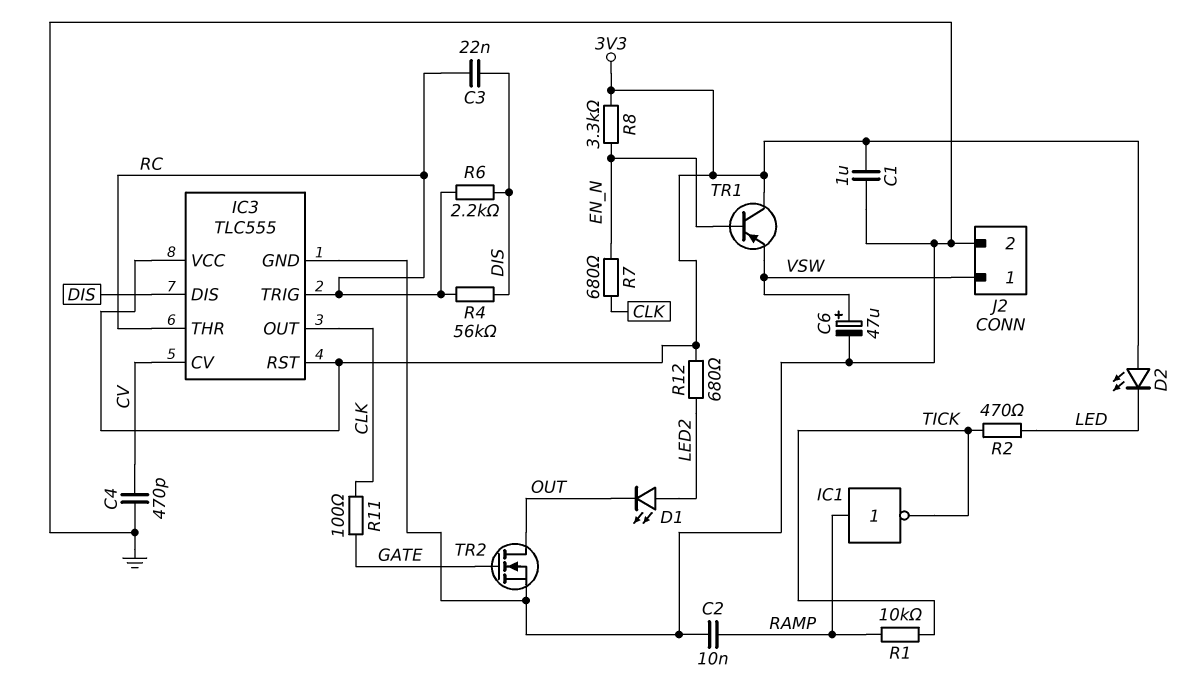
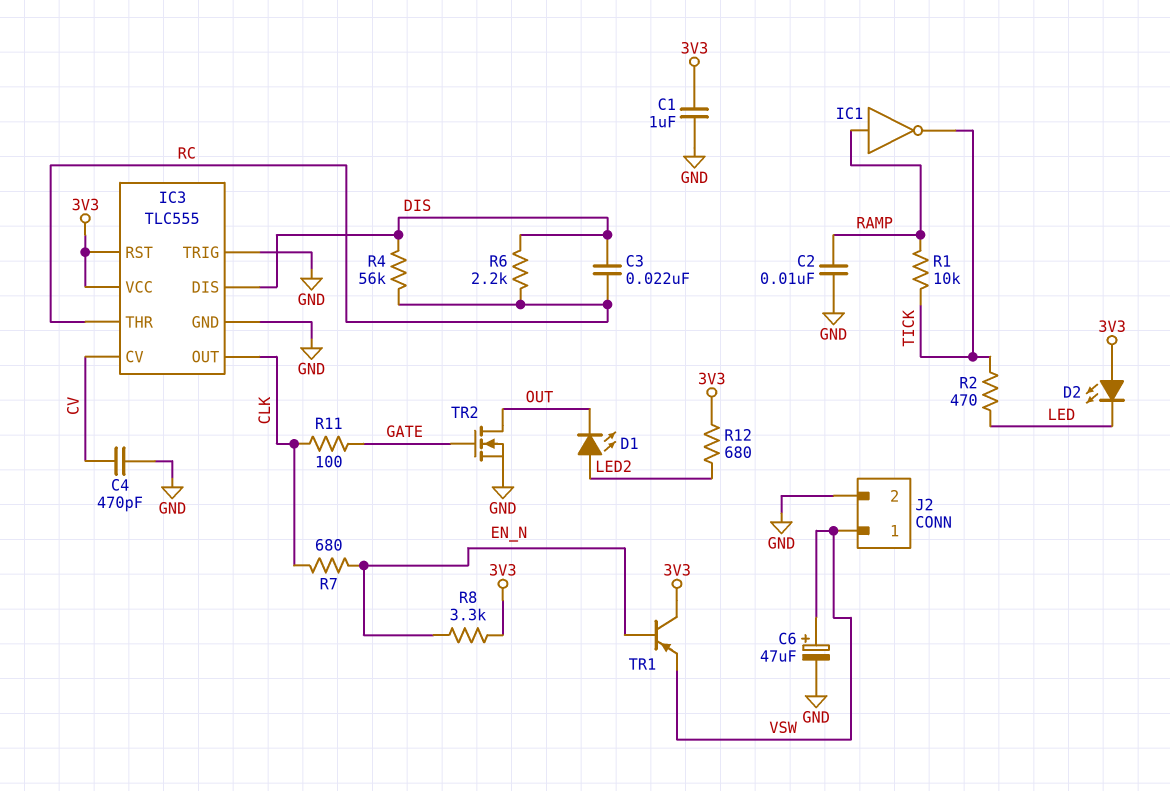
IC3 pin TRIG: RC -> GND

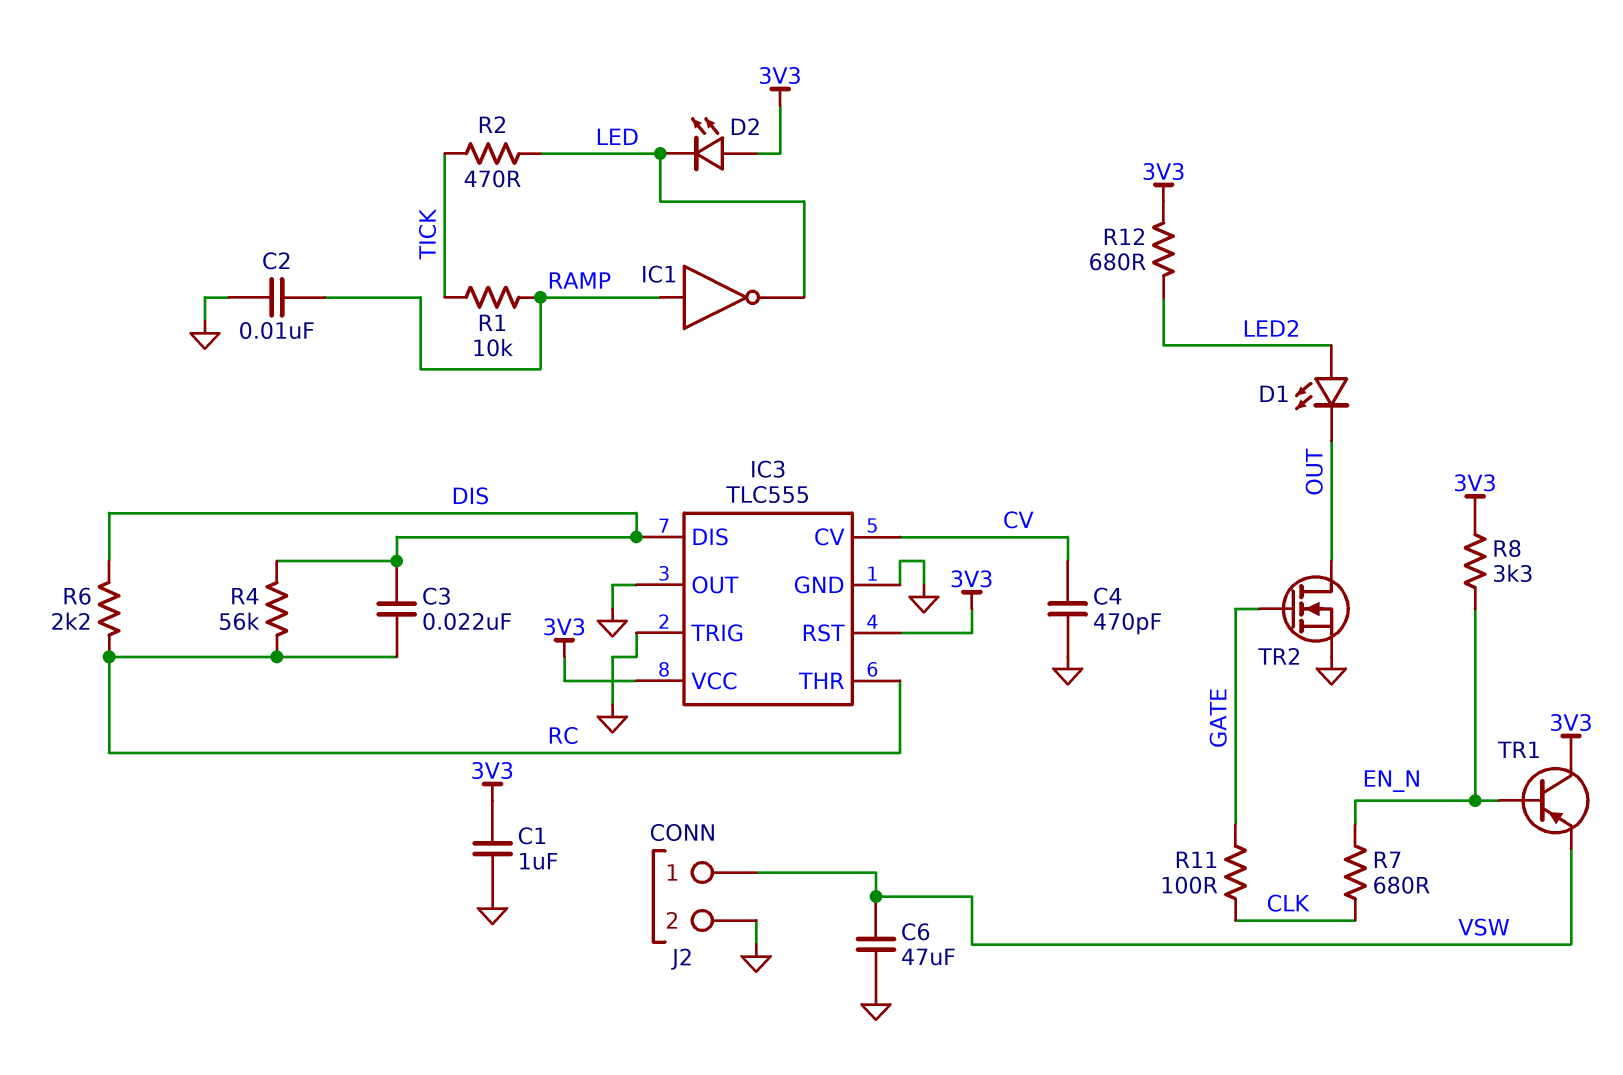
C6: 47uF (plus VSW, minus GND) -> 47uF (GND, VSW)
IC1: NOT (in RAMP, out TICK) -> NOT (in RAMP, out LED)
IC3 pin OUT: CLK -> GND

